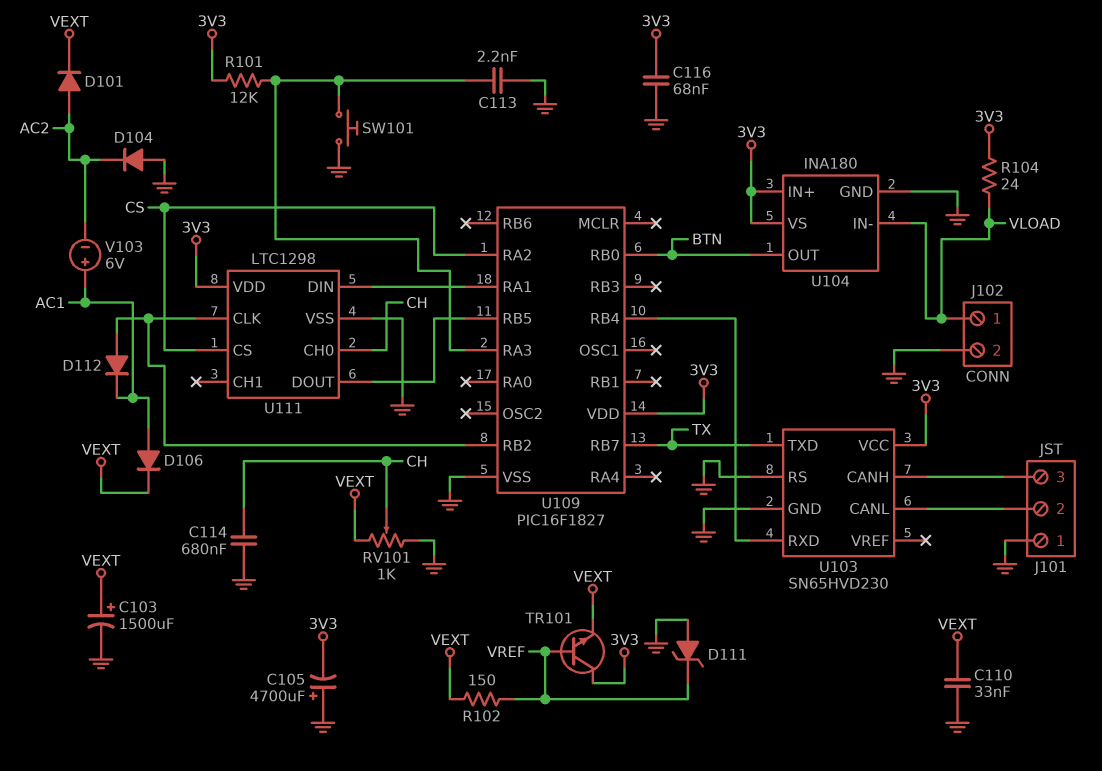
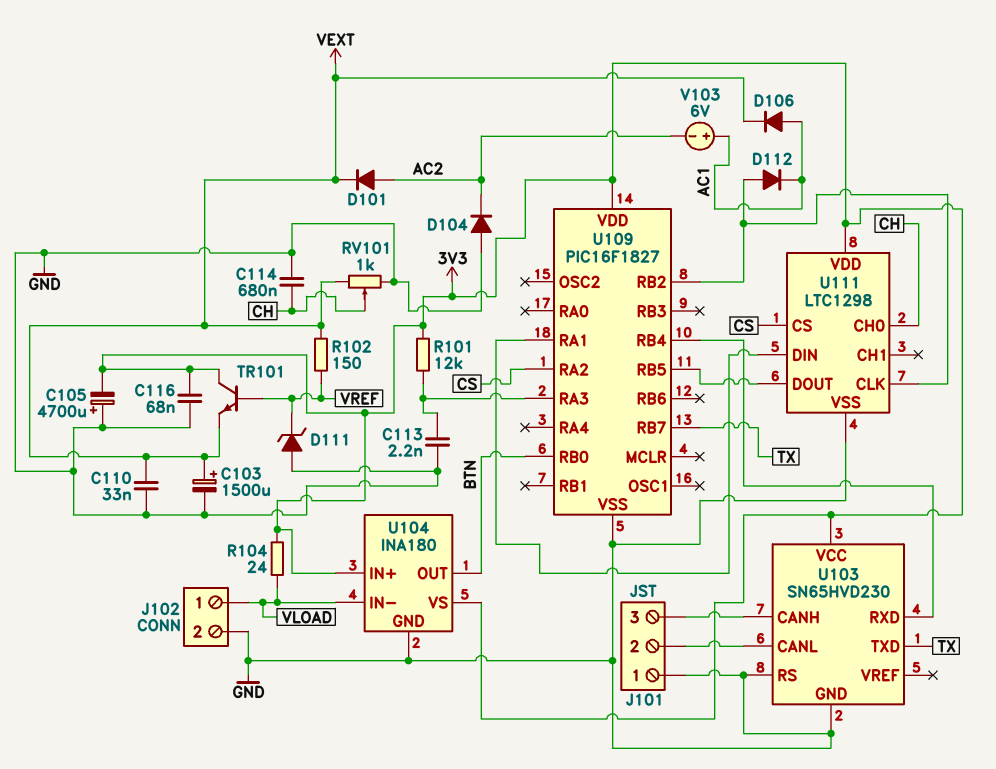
SW101: button (GND, U109/RA3) -> none

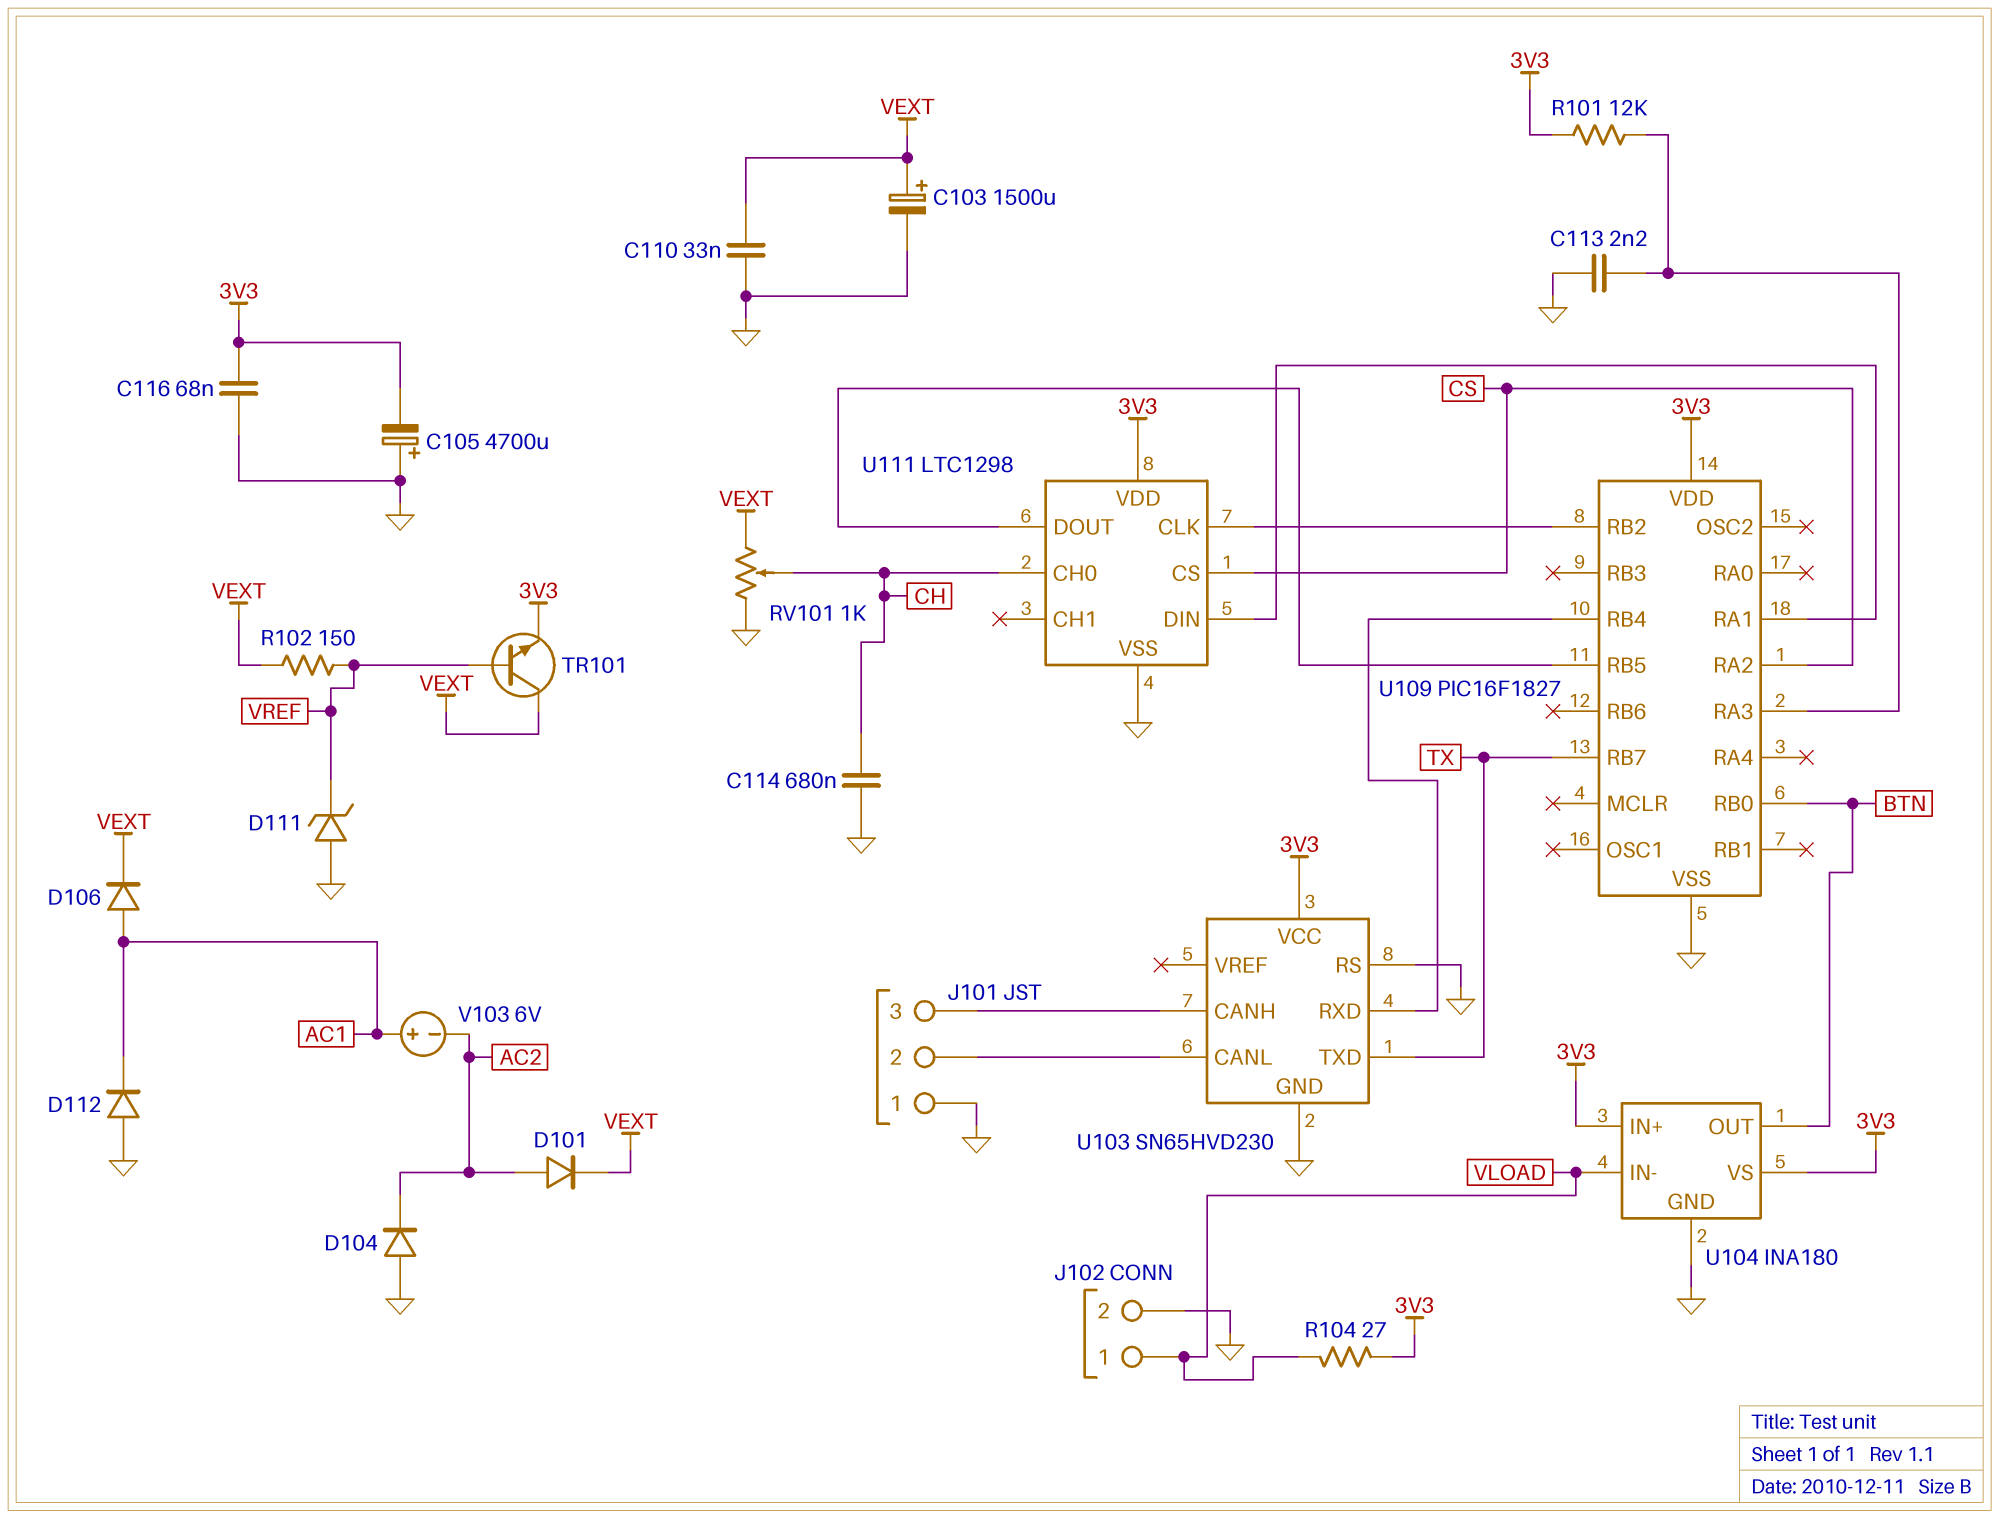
D112: diode (A U109/RB2, K AC1) -> diode (A GND, K AC1)
R104: 24 (3V3, VLOAD) -> 27 (3V3, VLOAD)
TR101: NPN (B VREF, C 3V3, E VEXT) -> NPN (B VREF, C VEXT, E 3V3)

